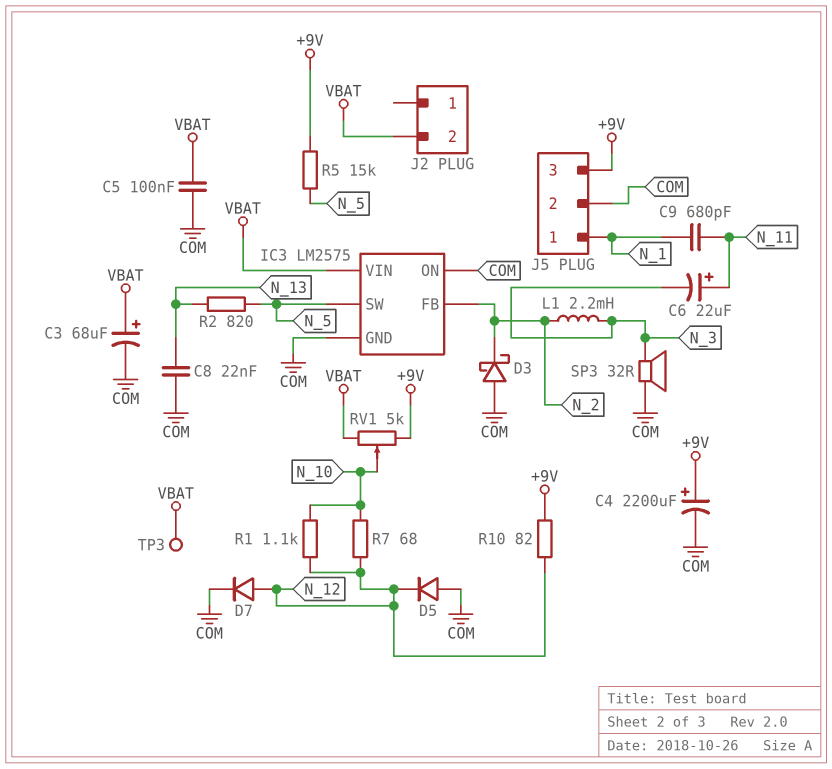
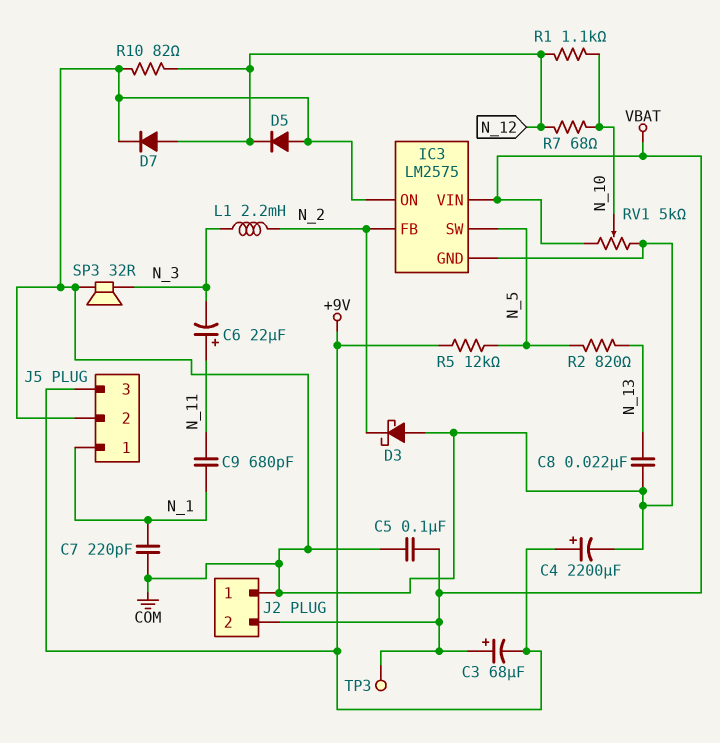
C3: 68uF (plus VBAT, minus COM) -> 68uF (plus VBAT, minus +9V)
C7: none -> 220pF (COM, N_1)
J2 pin 1: none -> COM
R5: 15k (+9V, N_5) -> 12k (+9V, N_5)
R10: 82 (+9V, N_12) -> 82 (COM, N_12)
RV1: 5k (+9V, VBAT, wiper N_10) -> 5k (COM, VBAT, wiper N_10)

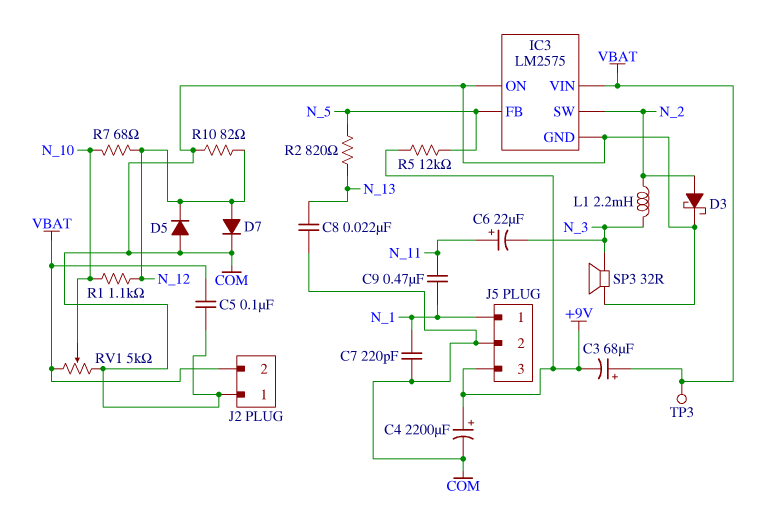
C9: 680pF (N_1, N_11) -> 470nF (N_1, N_11)
D3: schottky (A COM, K N_2) -> schottky (A N_2, K COM)
IC3 pin FB: N_2 -> N_5
IC3 pin SW: N_5 -> N_2

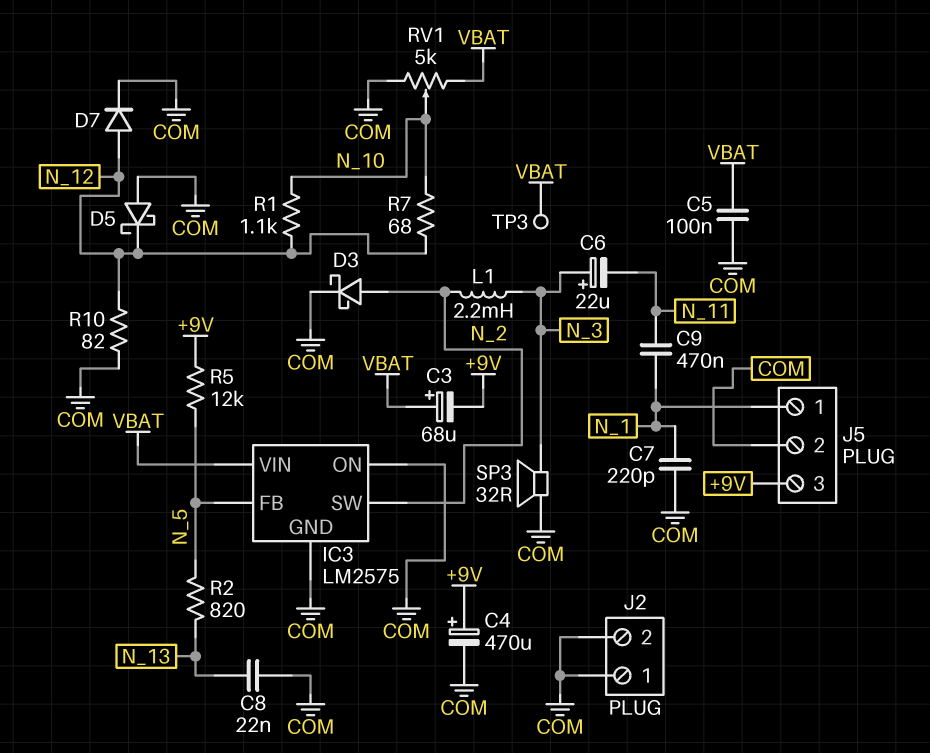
C4: 2200uF (plus +9V, minus COM) -> 470uF (plus +9V, minus COM)
C6: 22uF (plus N_11, minus N_3) -> 22uF (plus N_3, minus N_11)
D5: diode (A COM, K N_12) -> schottky (A COM, K N_12)
J2 pin 2: VBAT -> COM

